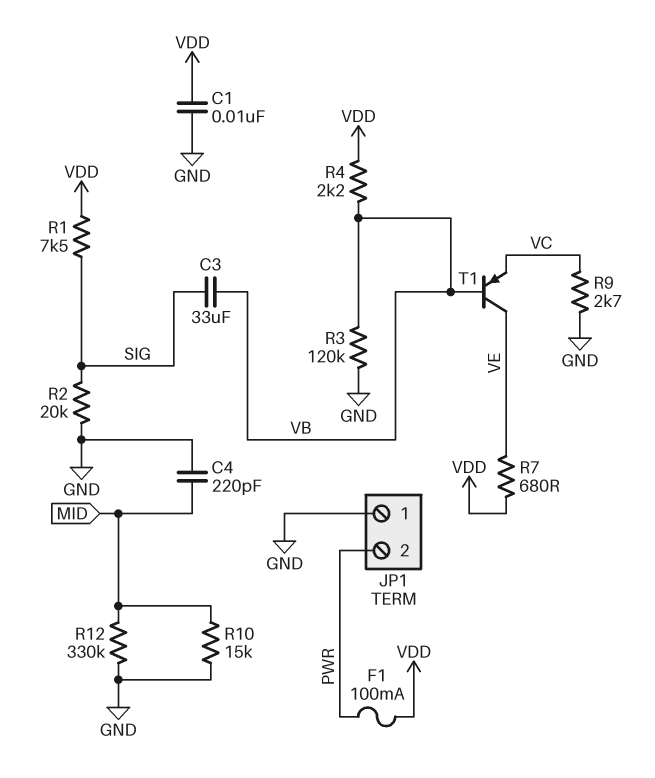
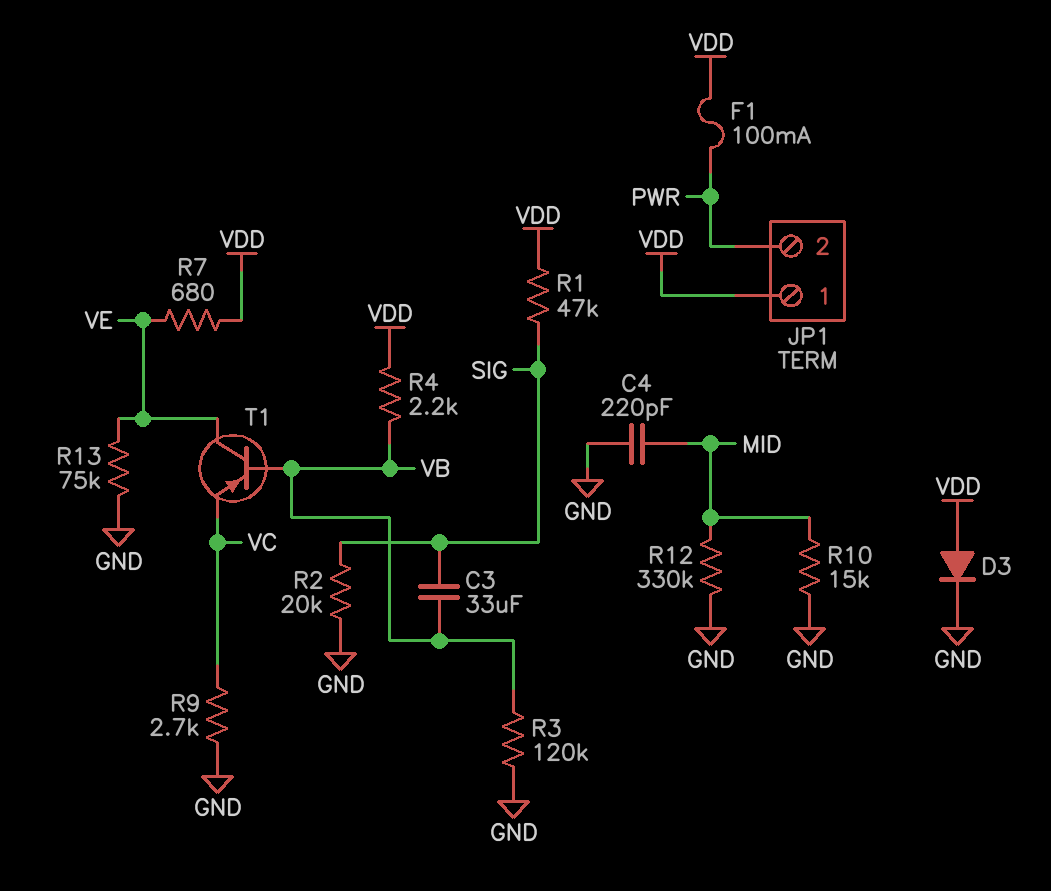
C1: 10nF (GND, VDD) -> none
D3: none -> diode (A VDD, K GND)
JP1 pin 1: GND -> VDD
R1: 7.5k (SIG, VDD) -> 47k (SIG, VDD)
R13: none -> 75k (GND, VE)

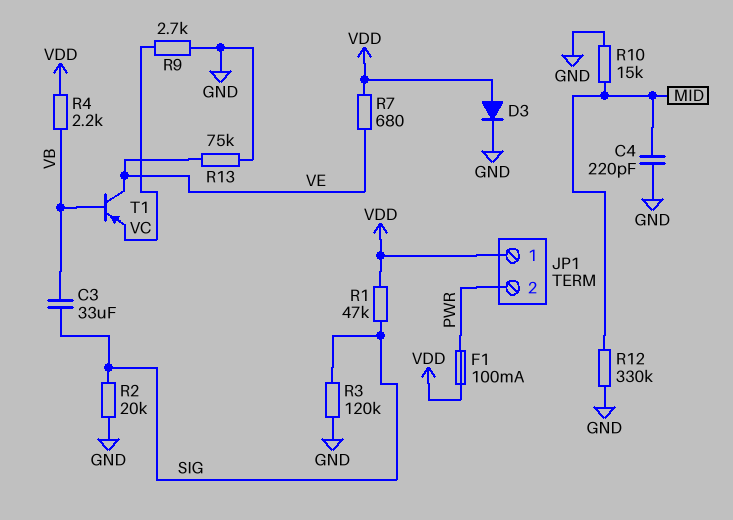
R3: 120k (GND, VB) -> 120k (GND, SIG)

